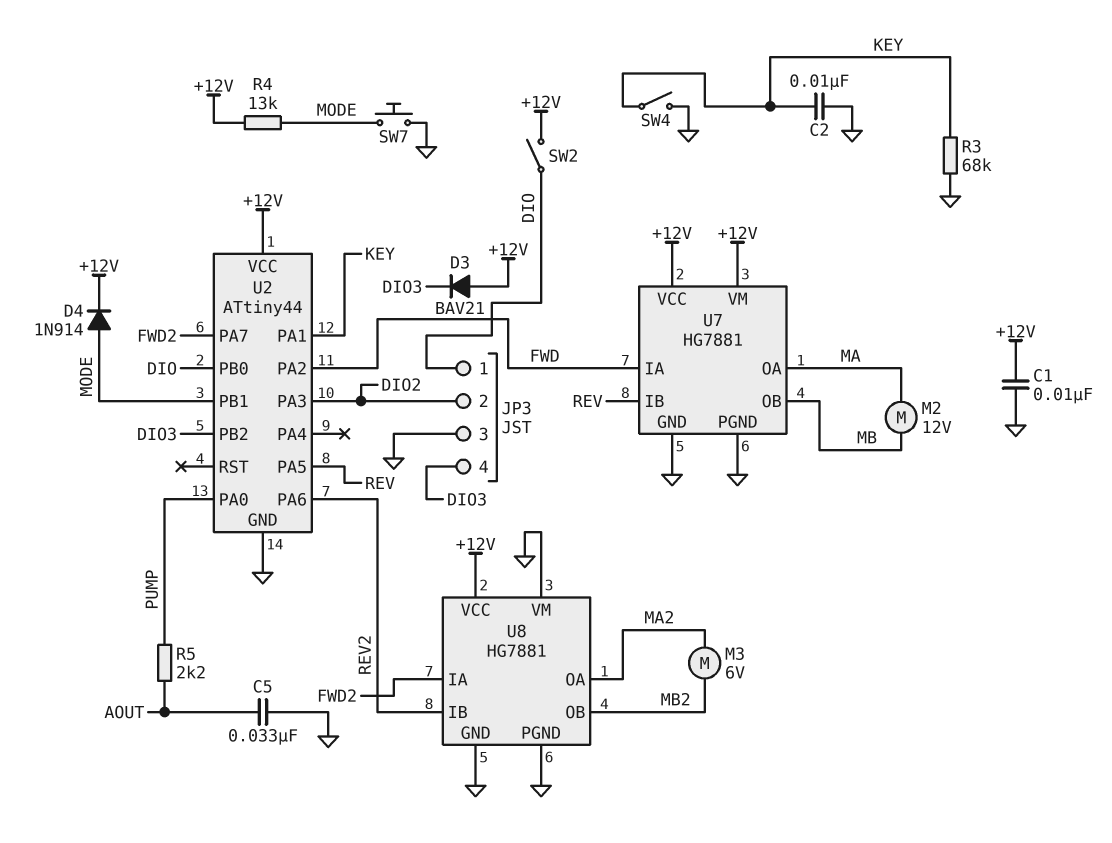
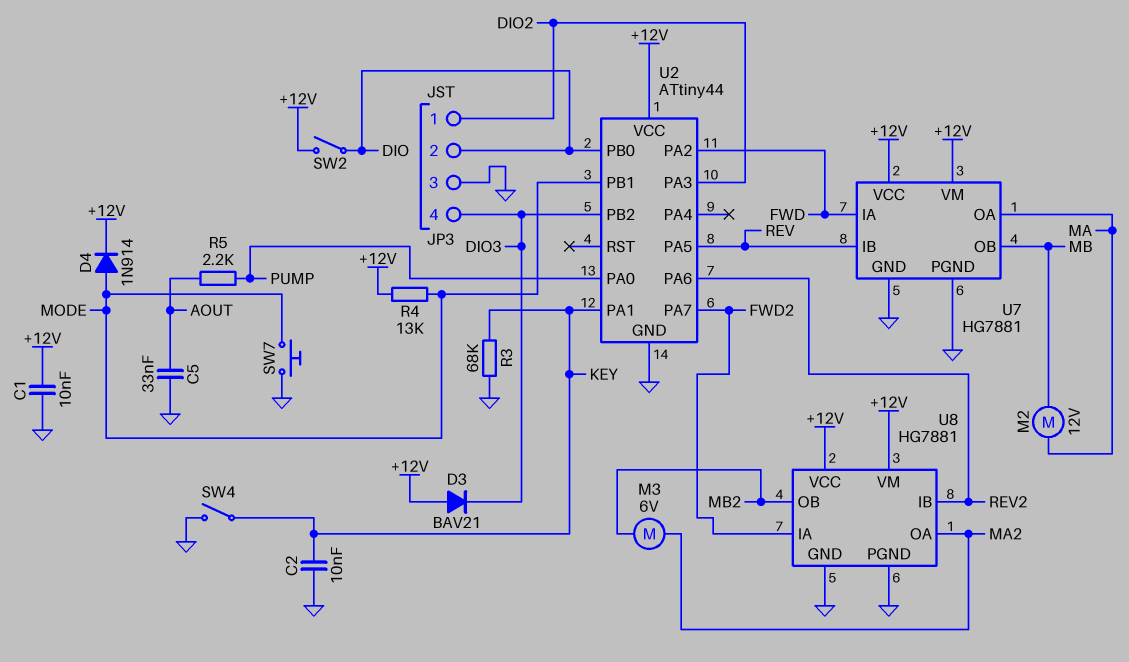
JP3 pin 1: DIO -> DIO2
JP3 pin 2: DIO2 -> DIO
U8 pin VM: GND -> +12V

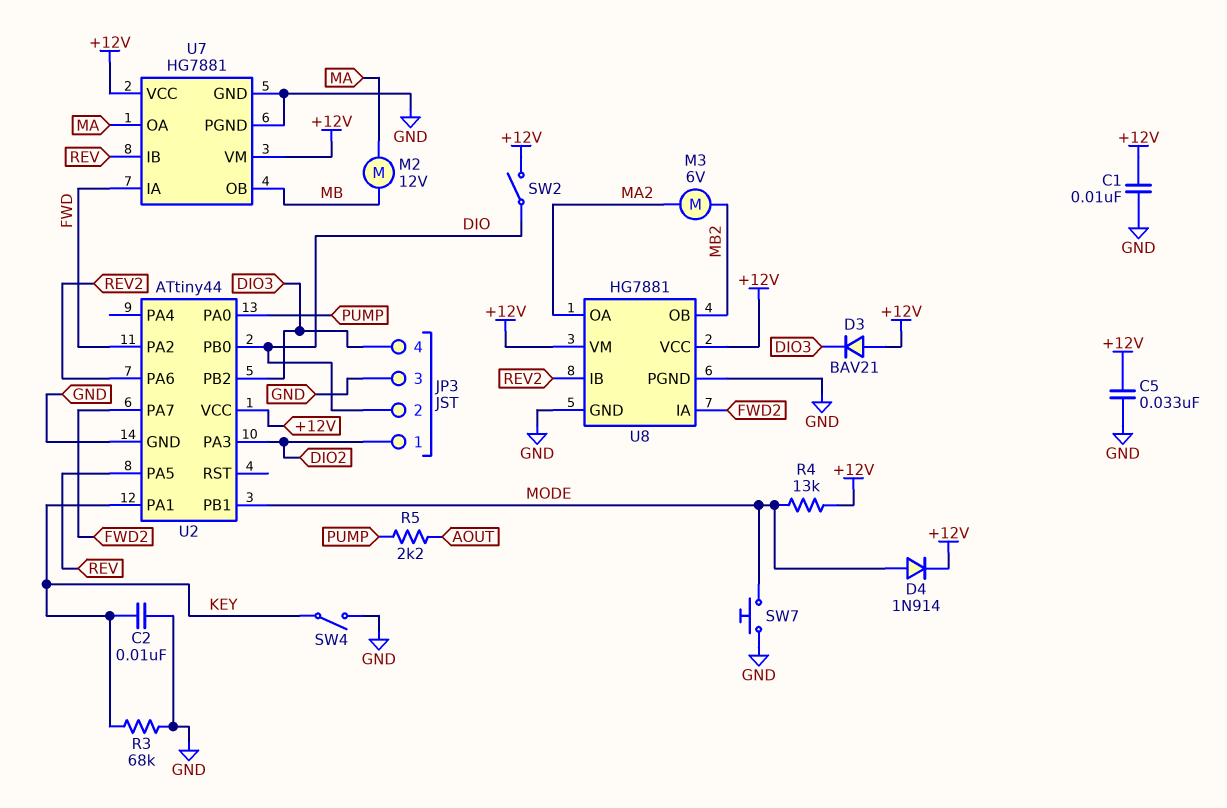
C5: 33nF (AOUT, GND) -> 33nF (+12V, GND)

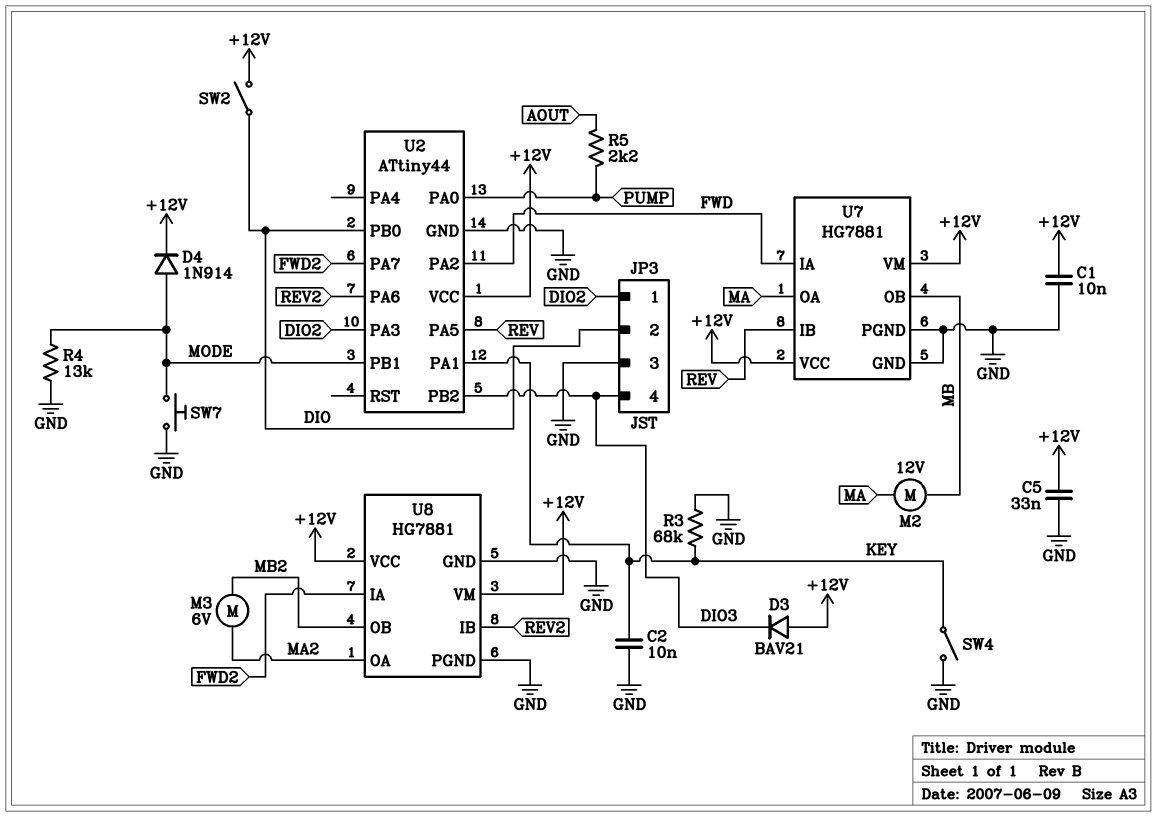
R4: 13k (+12V, MODE) -> 13k (GND, MODE)

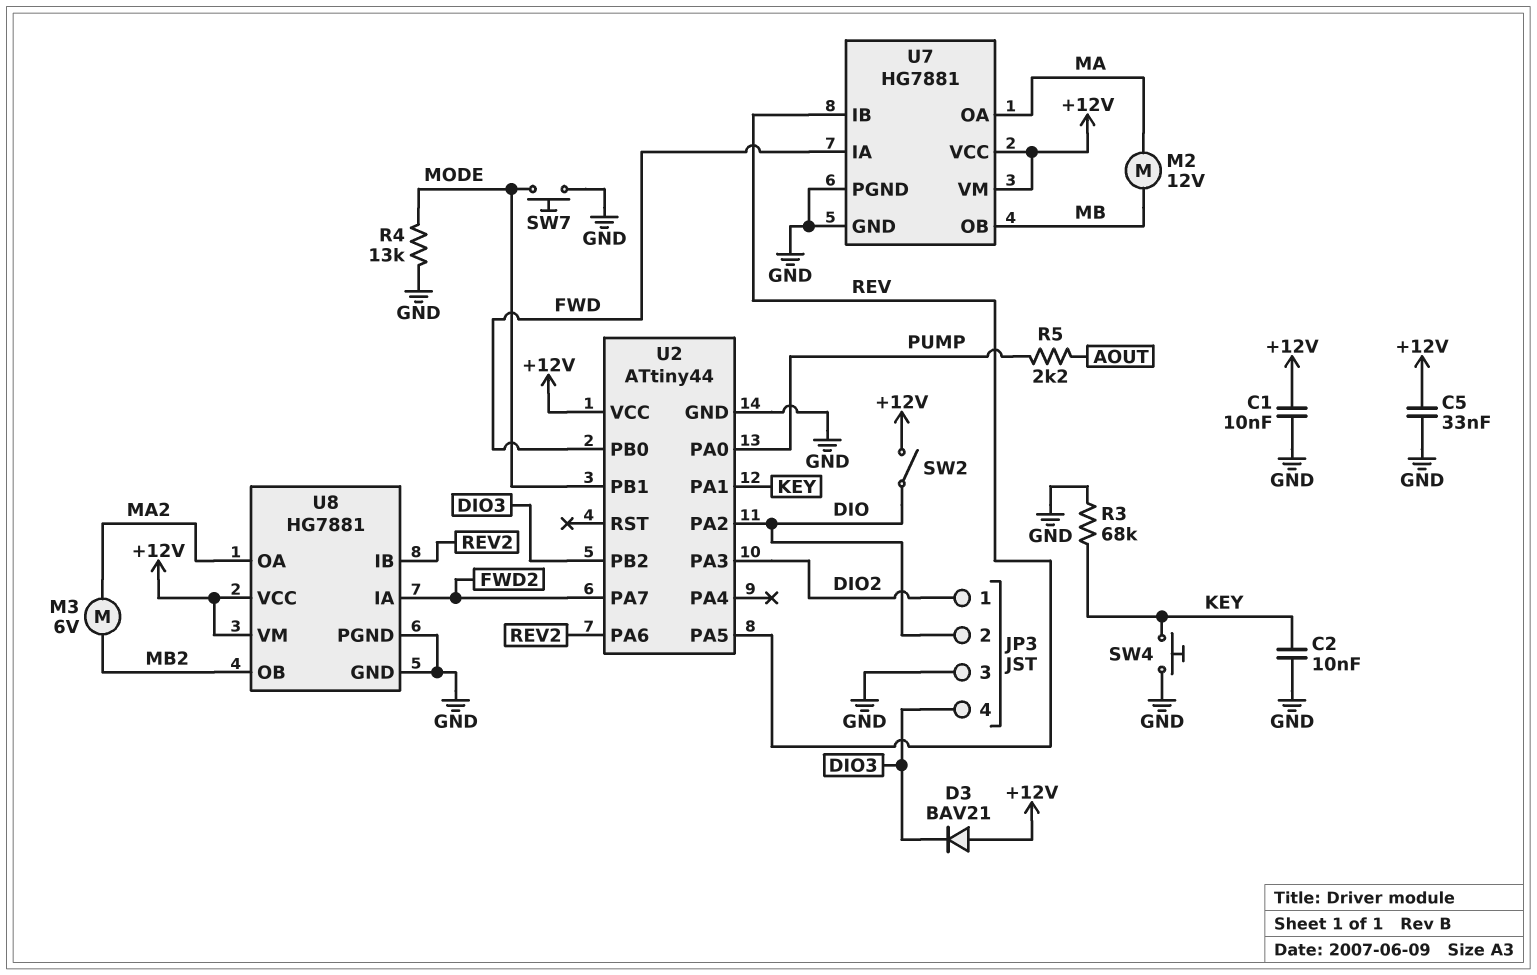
D4: diode 1N914 (A MODE, K +12V) -> none
SW4: switch (GND, KEY) -> button (GND, KEY)
U2 pin PA2: FWD -> DIO
U2 pin PB0: DIO -> FWD

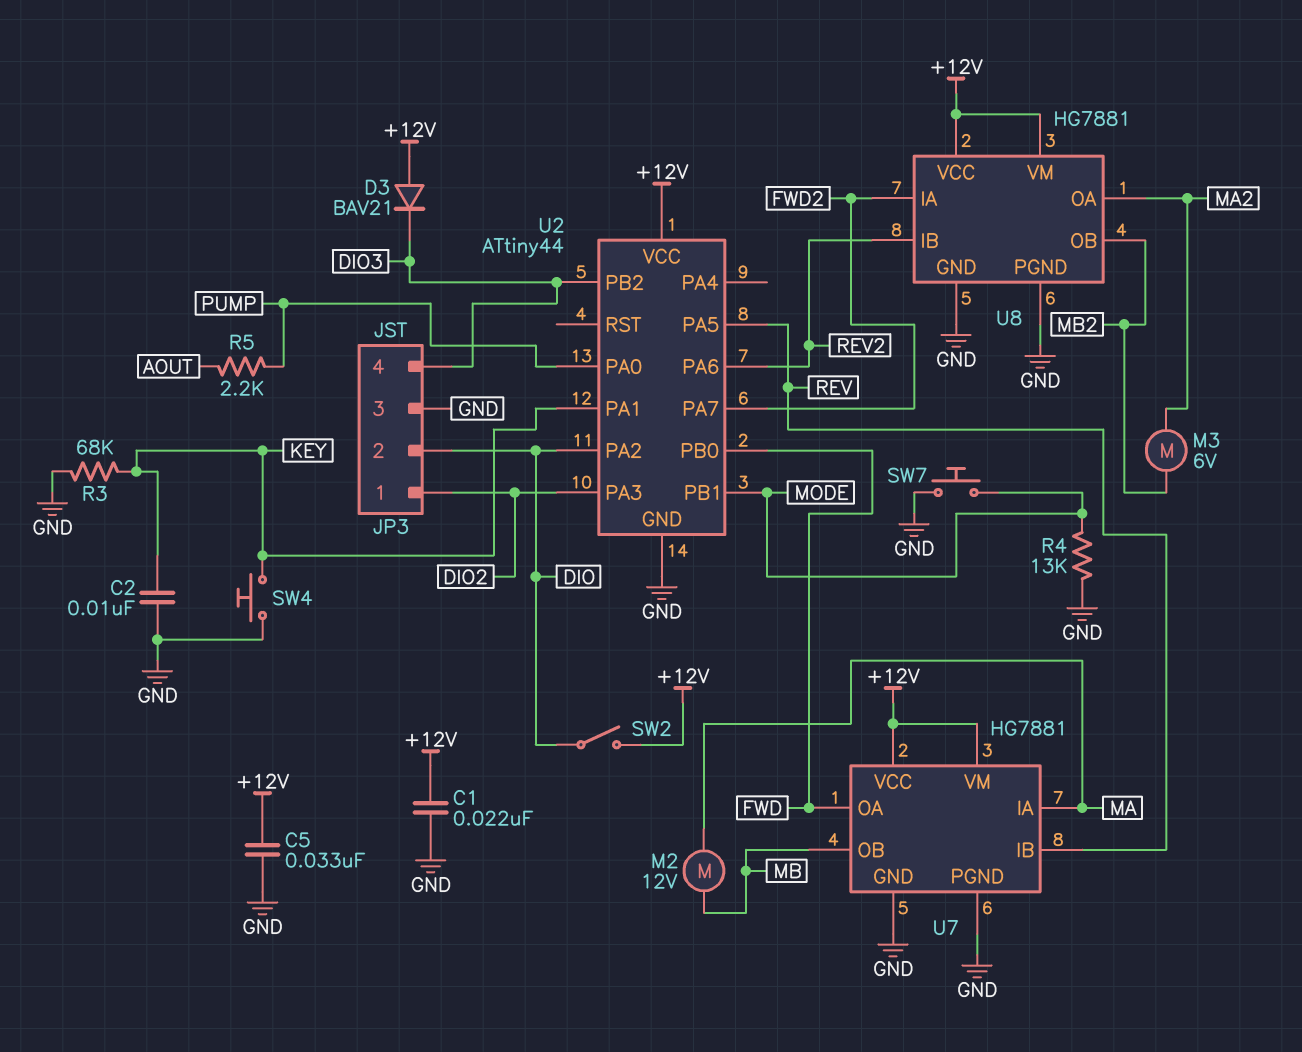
C1: 10nF (+12V, GND) -> 22nF (+12V, GND)
U7 pin IA: FWD -> MA
U7 pin OA: MA -> FWD

